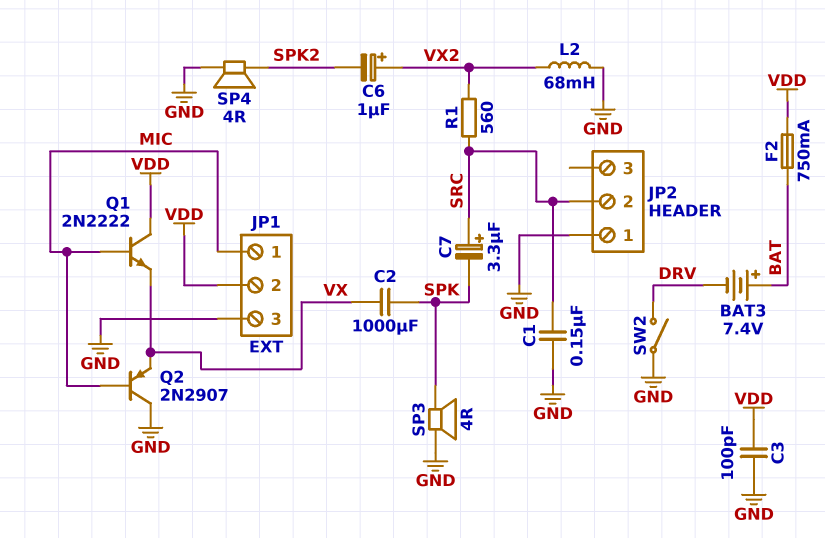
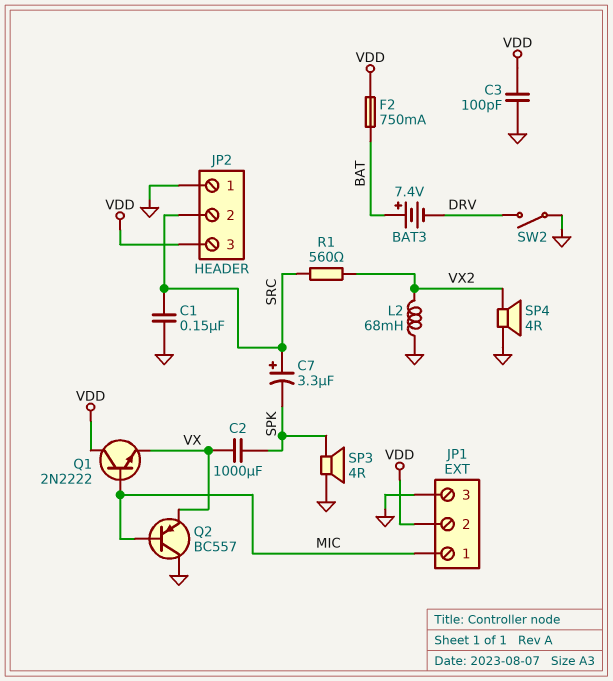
C6: 1uF (plus VX2, minus SPK2) -> none
JP2 pin 3: none -> VDD
Q2: PNP 2N2907 (B MIC, C GND, E VX) -> PNP BC557 (B MIC, C GND, E VX)
SP4: speaker 4R (GND, SPK2) -> speaker 4R (GND, VX2)

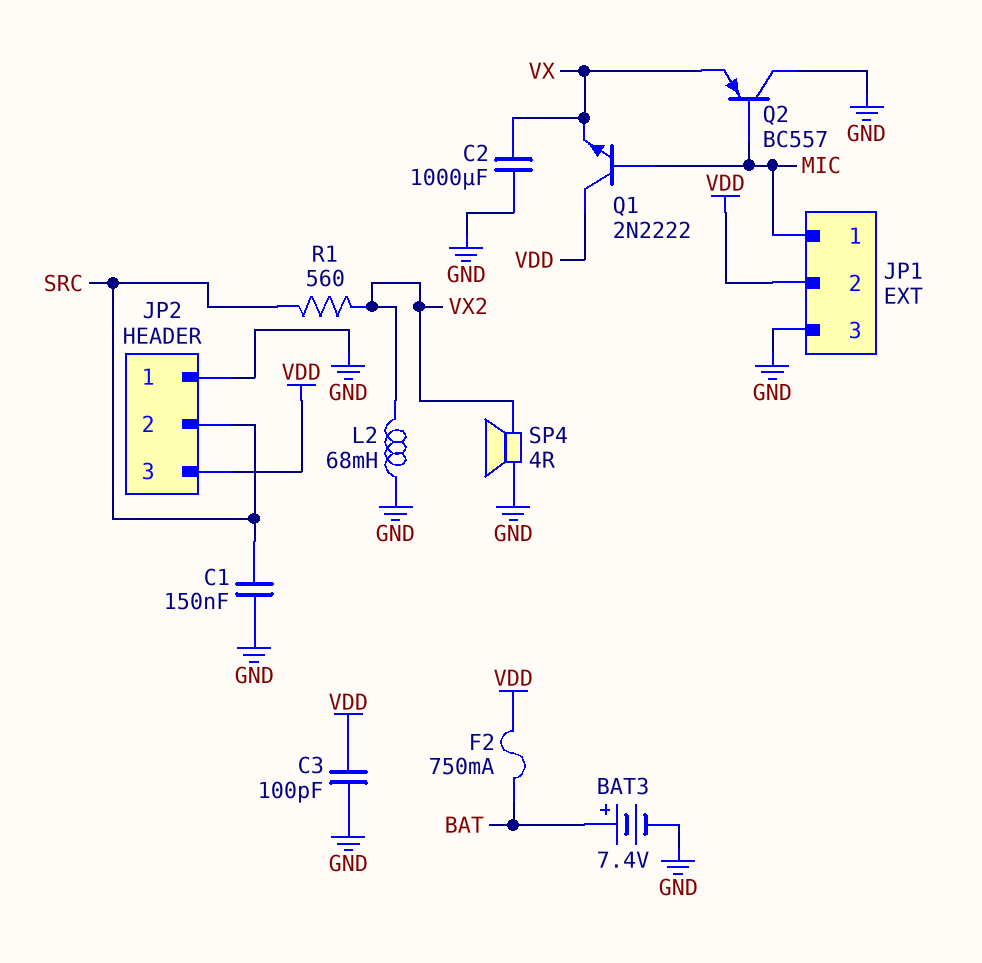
BAT3: 7.4V (plus BAT, minus DRV) -> 7.4V (plus BAT, minus GND)
C2: 1000uF (SPK, VX) -> 1000uF (GND, VX)
C7: 3.3uF (plus SRC, minus SPK) -> none
SP3: speaker 4R (GND, SPK) -> none
SW2: switch (DRV, GND) -> none

